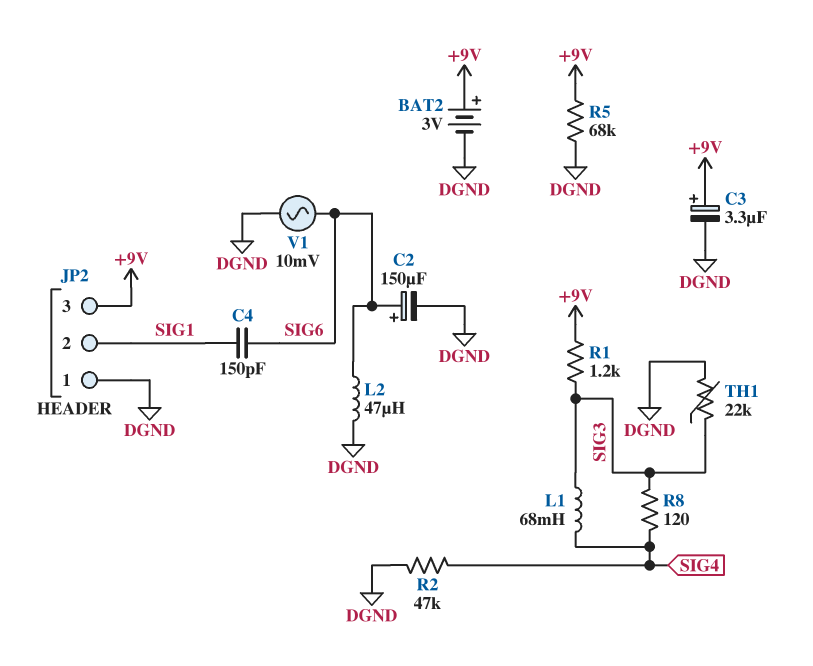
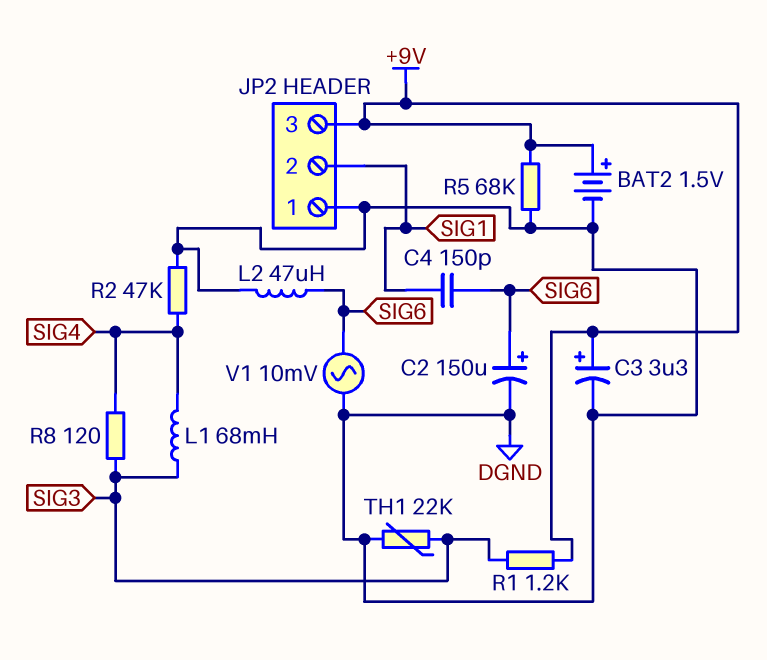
BAT2: 3V (plus +9V, minus DGND) -> 1.5V (plus +9V, minus DGND)

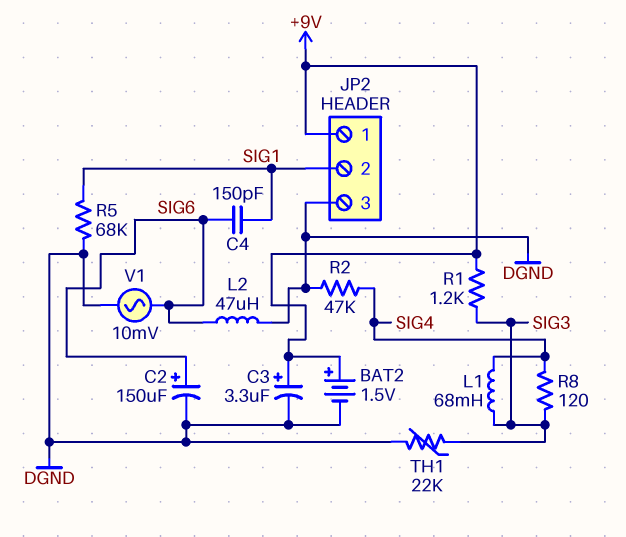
JP2 pin 1: DGND -> +9V
JP2 pin 3: +9V -> DGND
R5: 68k (+9V, DGND) -> 68k (DGND, SIG1)

